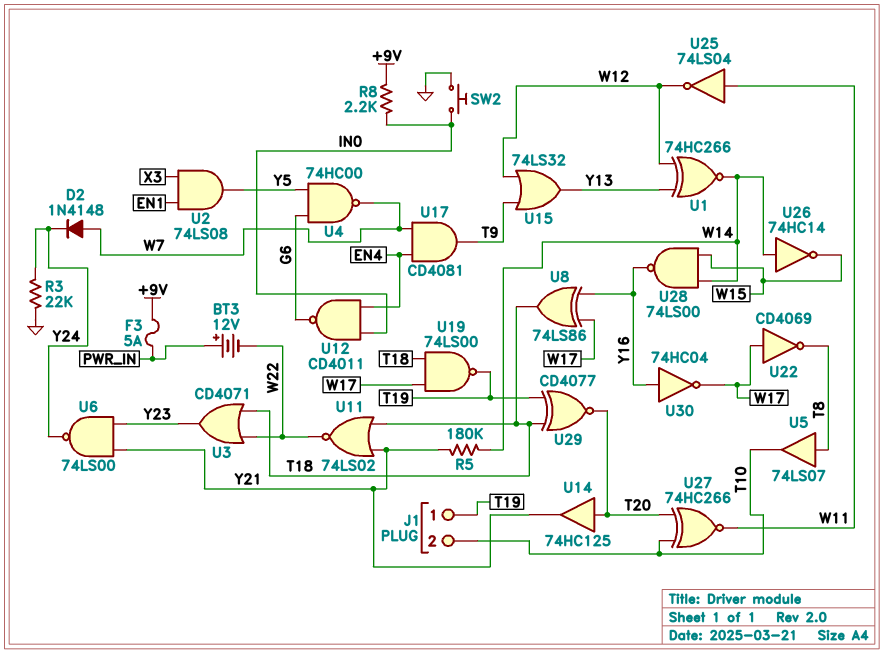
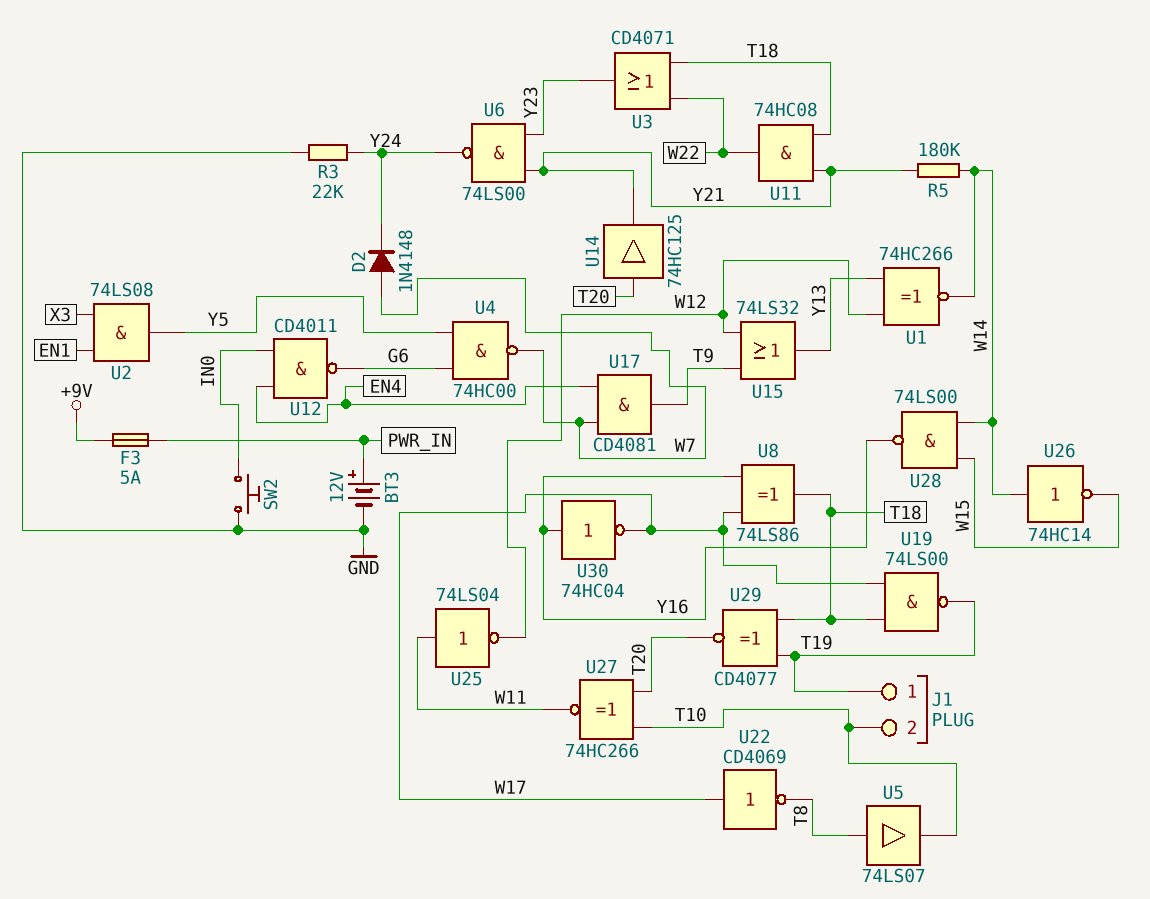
BT3: 12V (plus PWR_IN, minus W22) -> 12V (plus PWR_IN, minus GND)
R8: 2.2k (+9V, IN0) -> none
U11: NOR 74LS02 (in T18, in Y21, out W22) -> AND 74HC08 (in T18, in Y21, out W22)

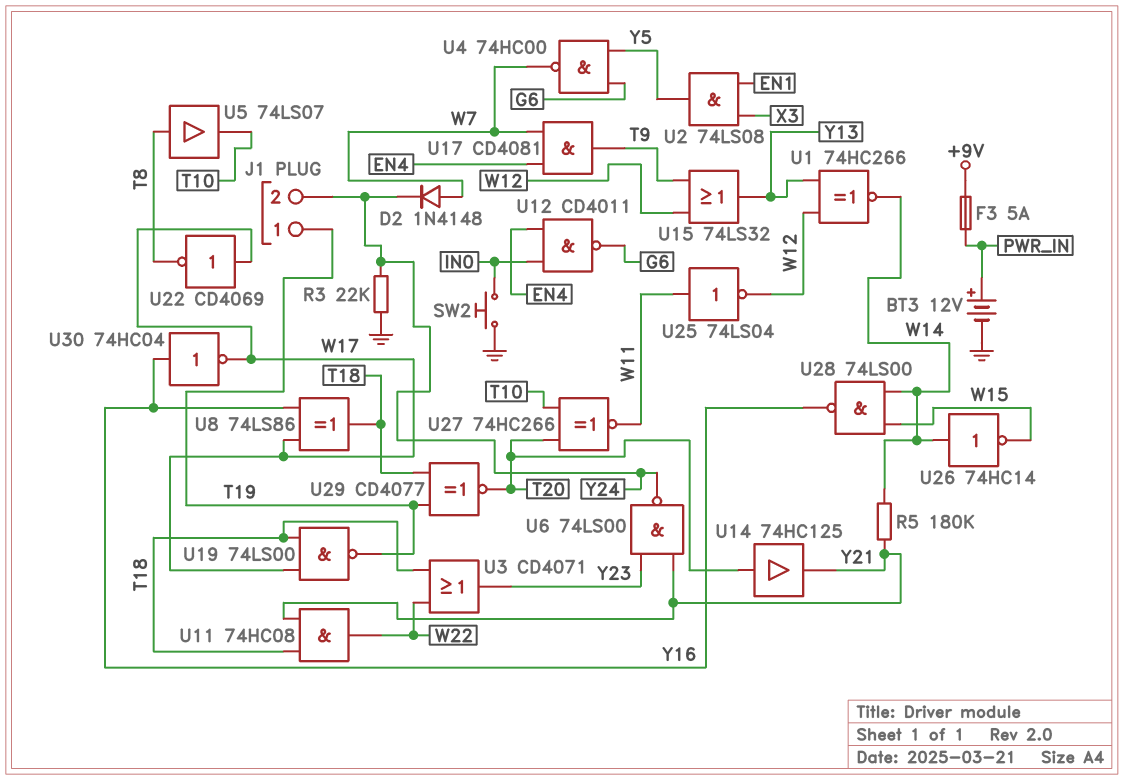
J1 pin 2: T10 -> Y24

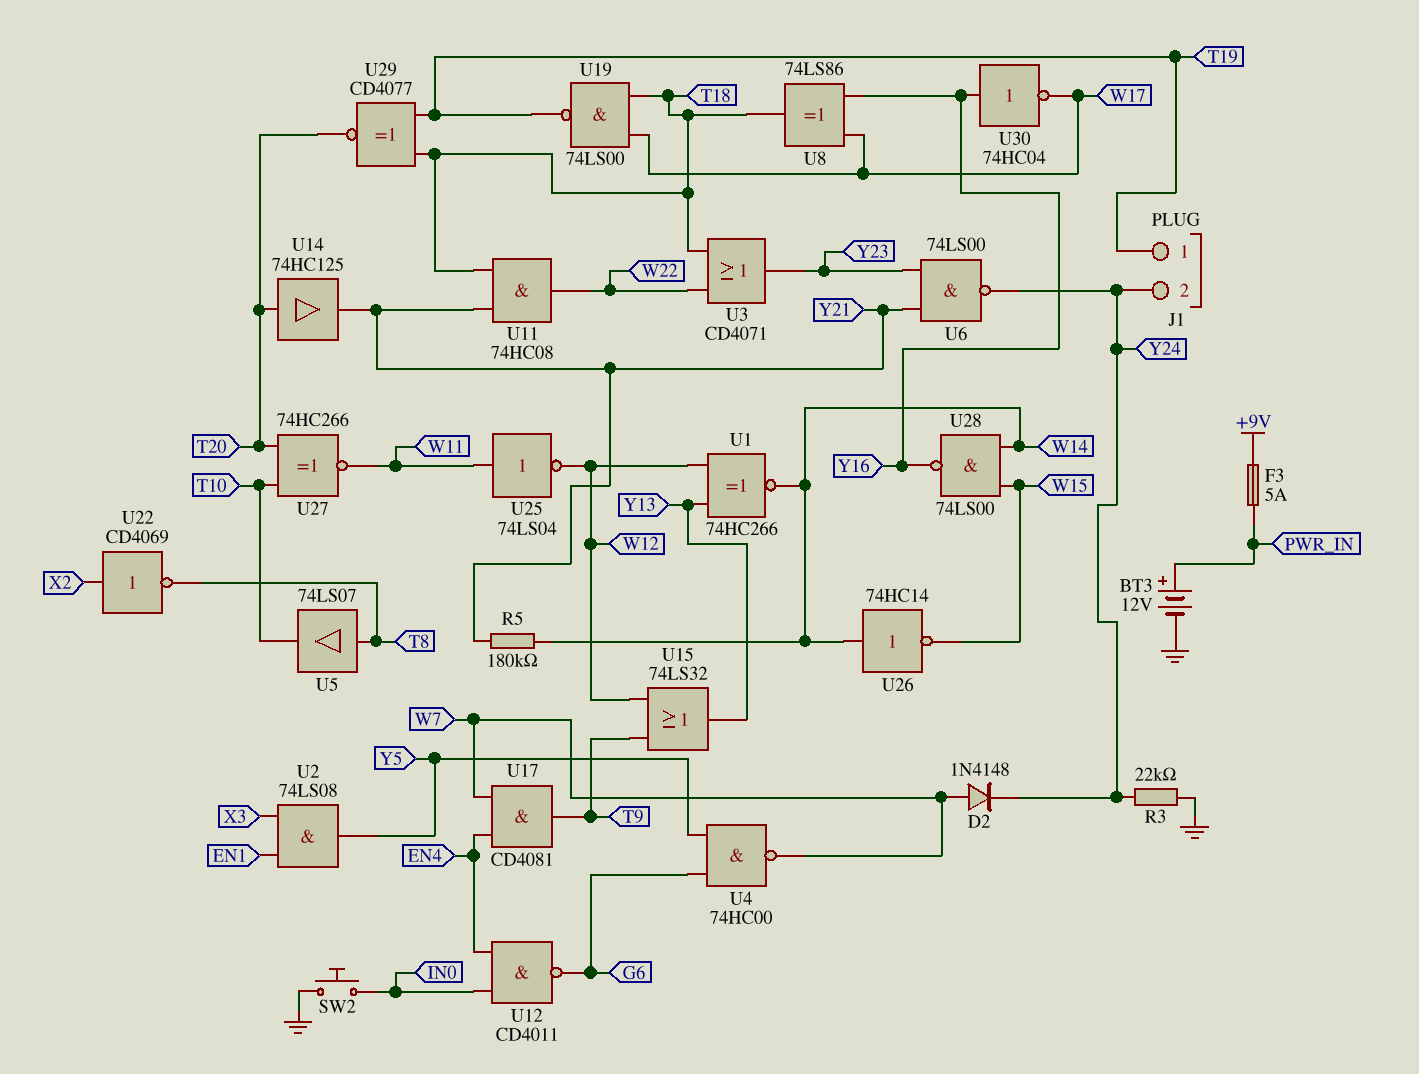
U22: NOT CD4069 (in W17, out T8) -> NOT CD4069 (in X2, out T8)

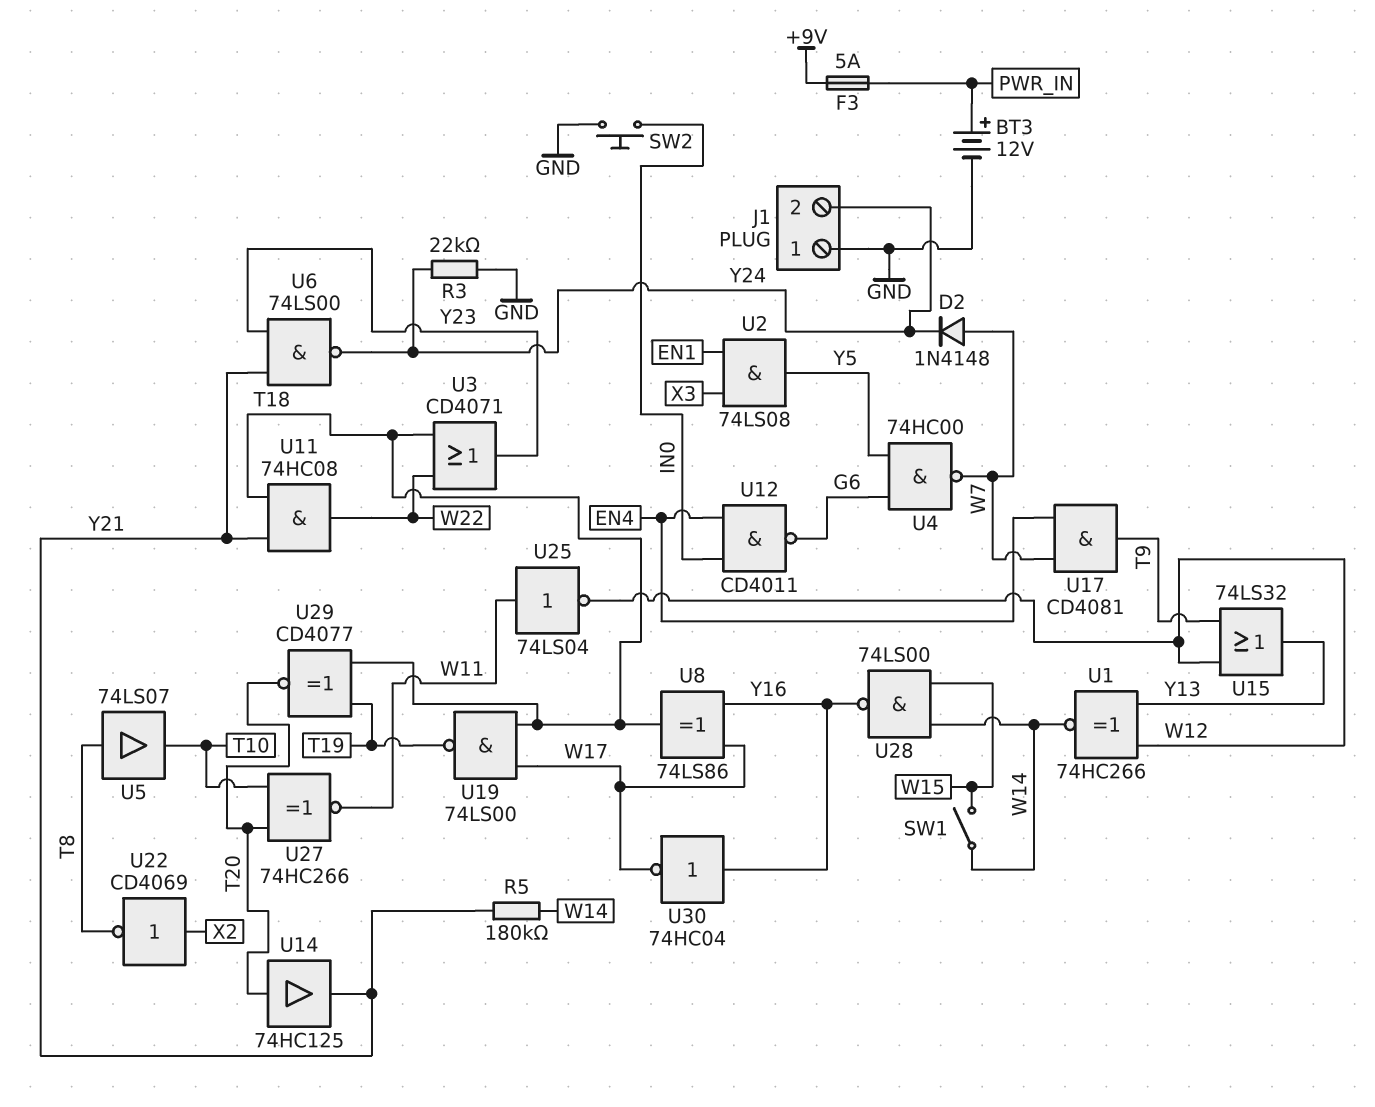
J1 pin 1: T19 -> GND
SW1: none -> switch (W14, W15)
U26: NOT 74HC14 (in W14, out W15) -> none

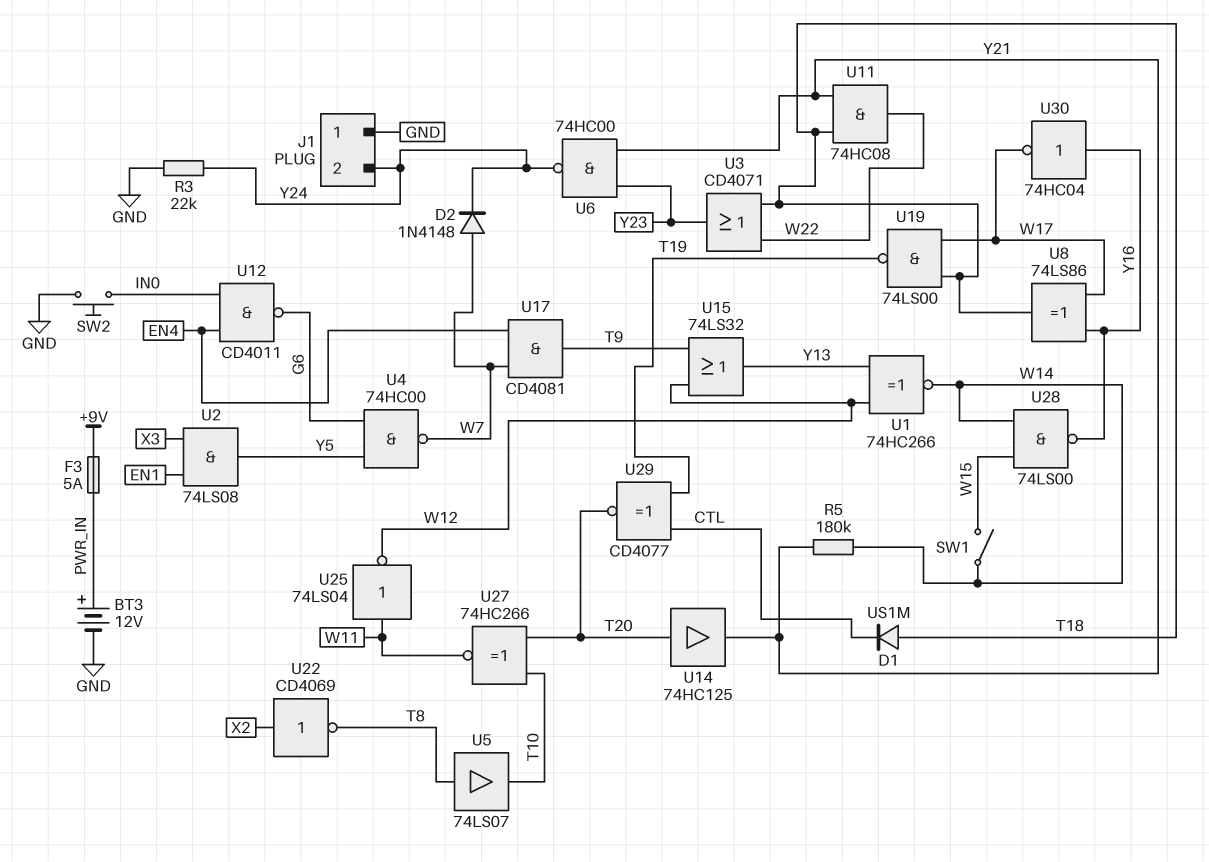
D1: none -> diode US1M (A T18, K CTL)
U6: NAND 74LS00 (in Y21, in Y23, out Y24) -> NAND 74HC00 (in Y21, in Y23, out Y24)
U29: XNOR CD4077 (in T18, in T19, out T20) -> XNOR CD4077 (in CTL, in T19, out T20)

